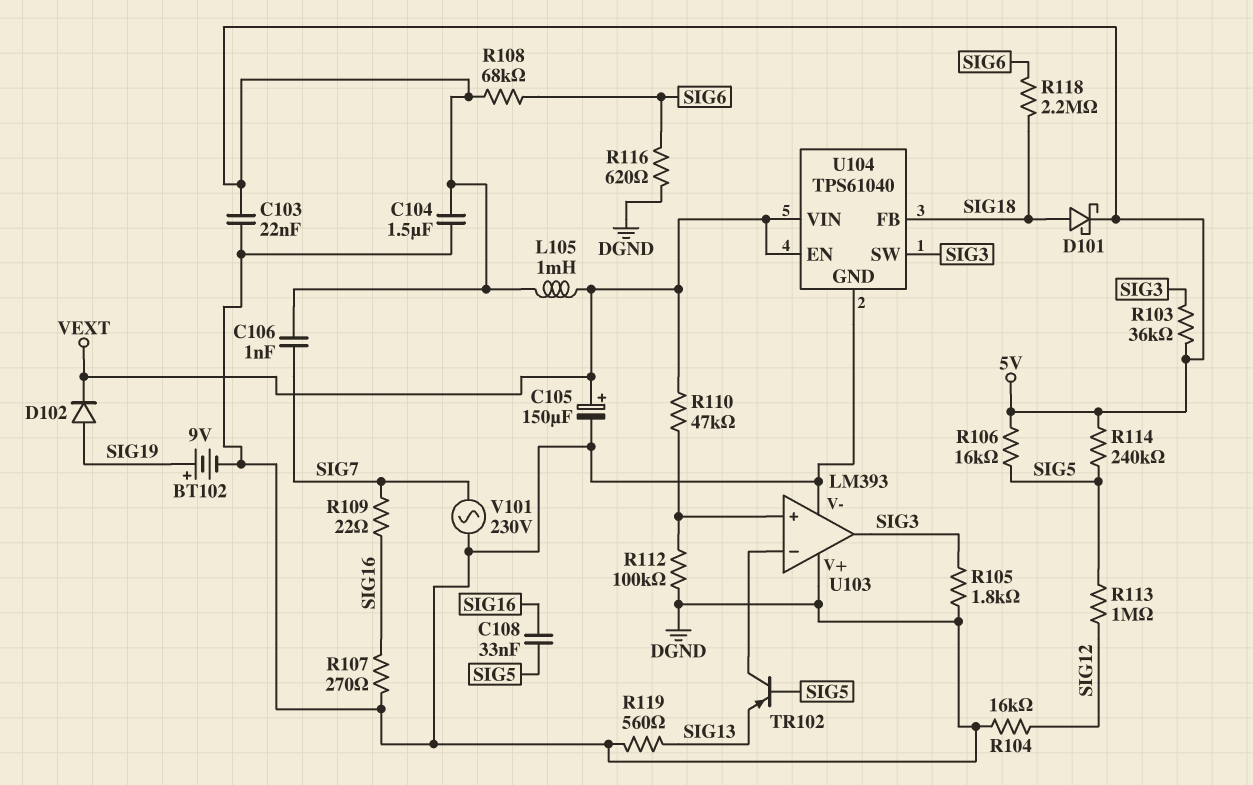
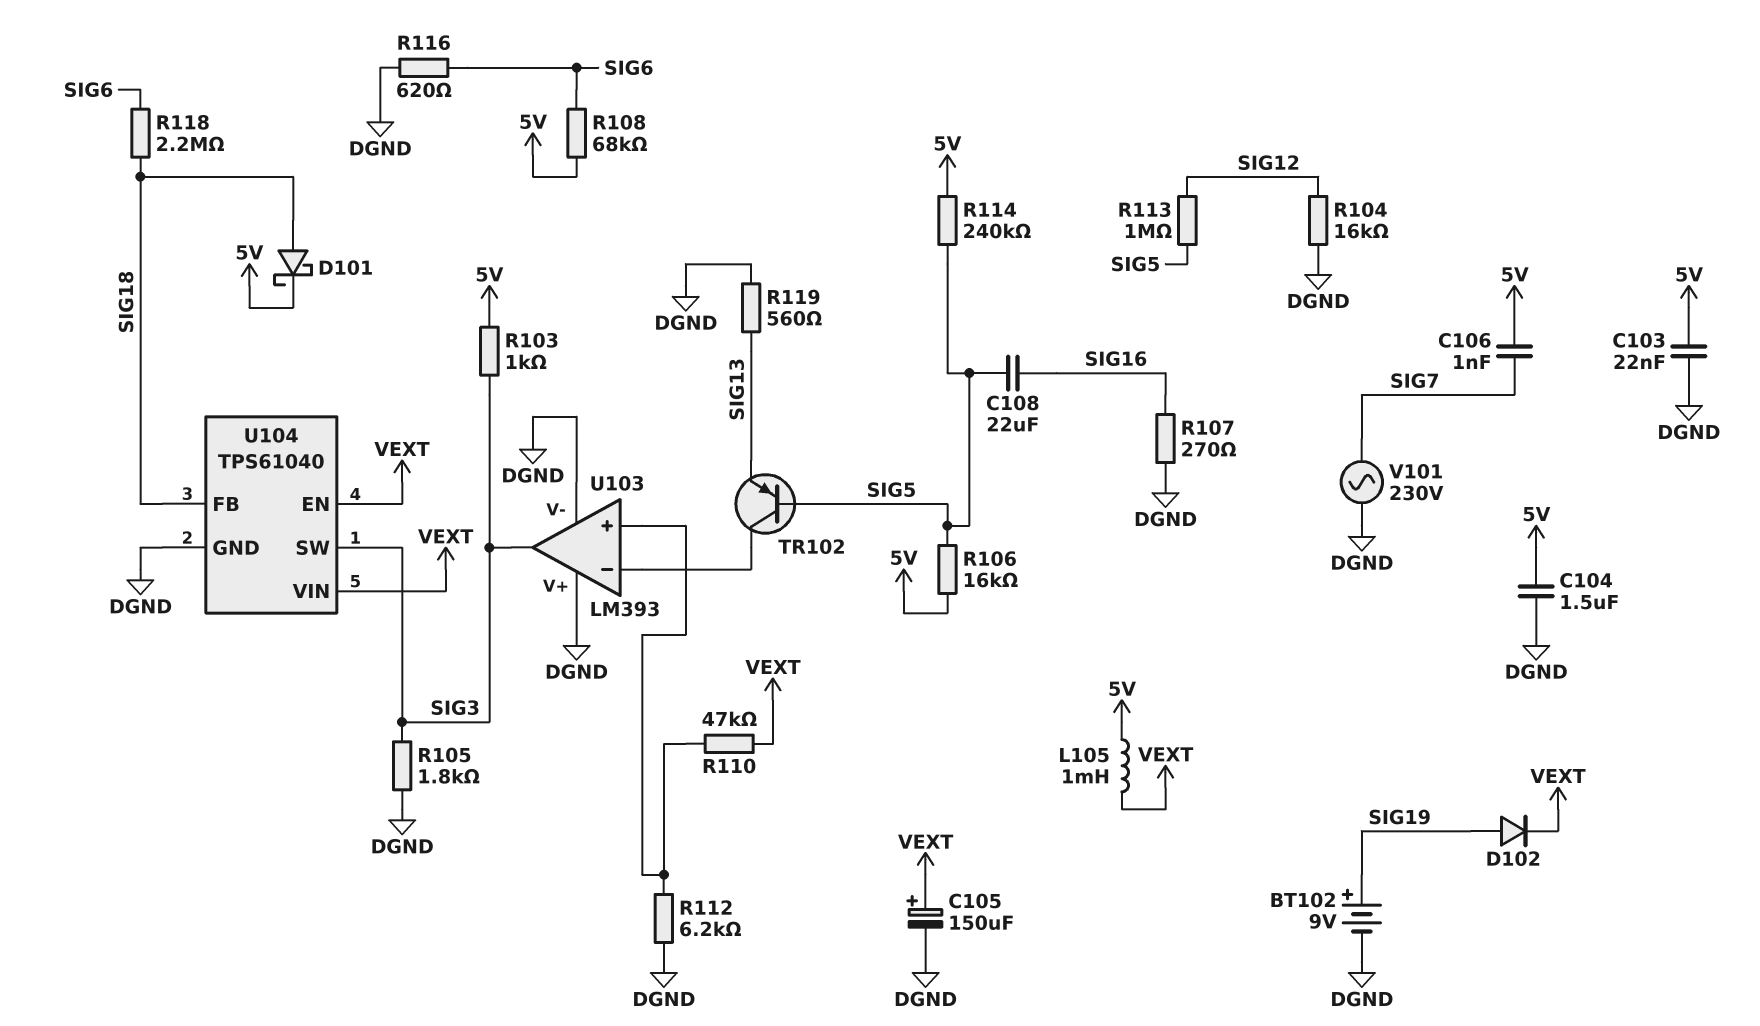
C108: 33nF (SIG5, SIG16) -> 22uF (SIG5, SIG16)
R103: 36k (5V, SIG3) -> 1k (5V, SIG3)
R109: 22 (SIG7, SIG16) -> none
R112: 100k (DGND, U103/in+) -> 6.2k (DGND, U103/in+)

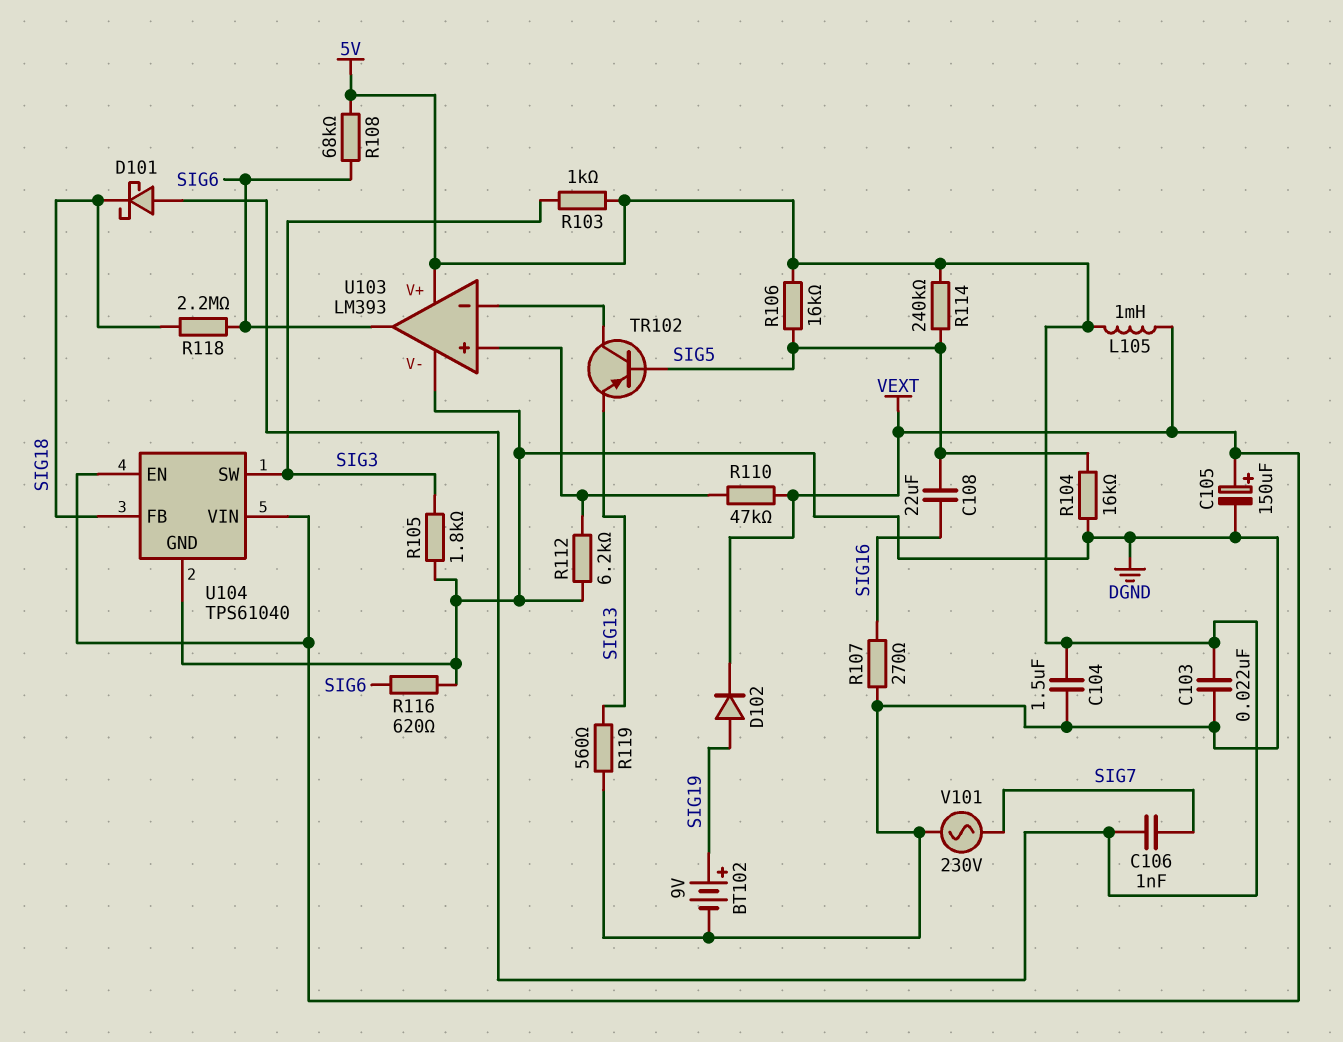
D101: schottky (A SIG18, K 5V) -> schottky (A 5V, K SIG18)
R104: 16k (DGND, SIG12) -> 16k (DGND, SIG5)
R113: 1M (SIG5, SIG12) -> none
U103 pin V+: DGND -> 5V
U103 pin out: SIG3 -> SIG6

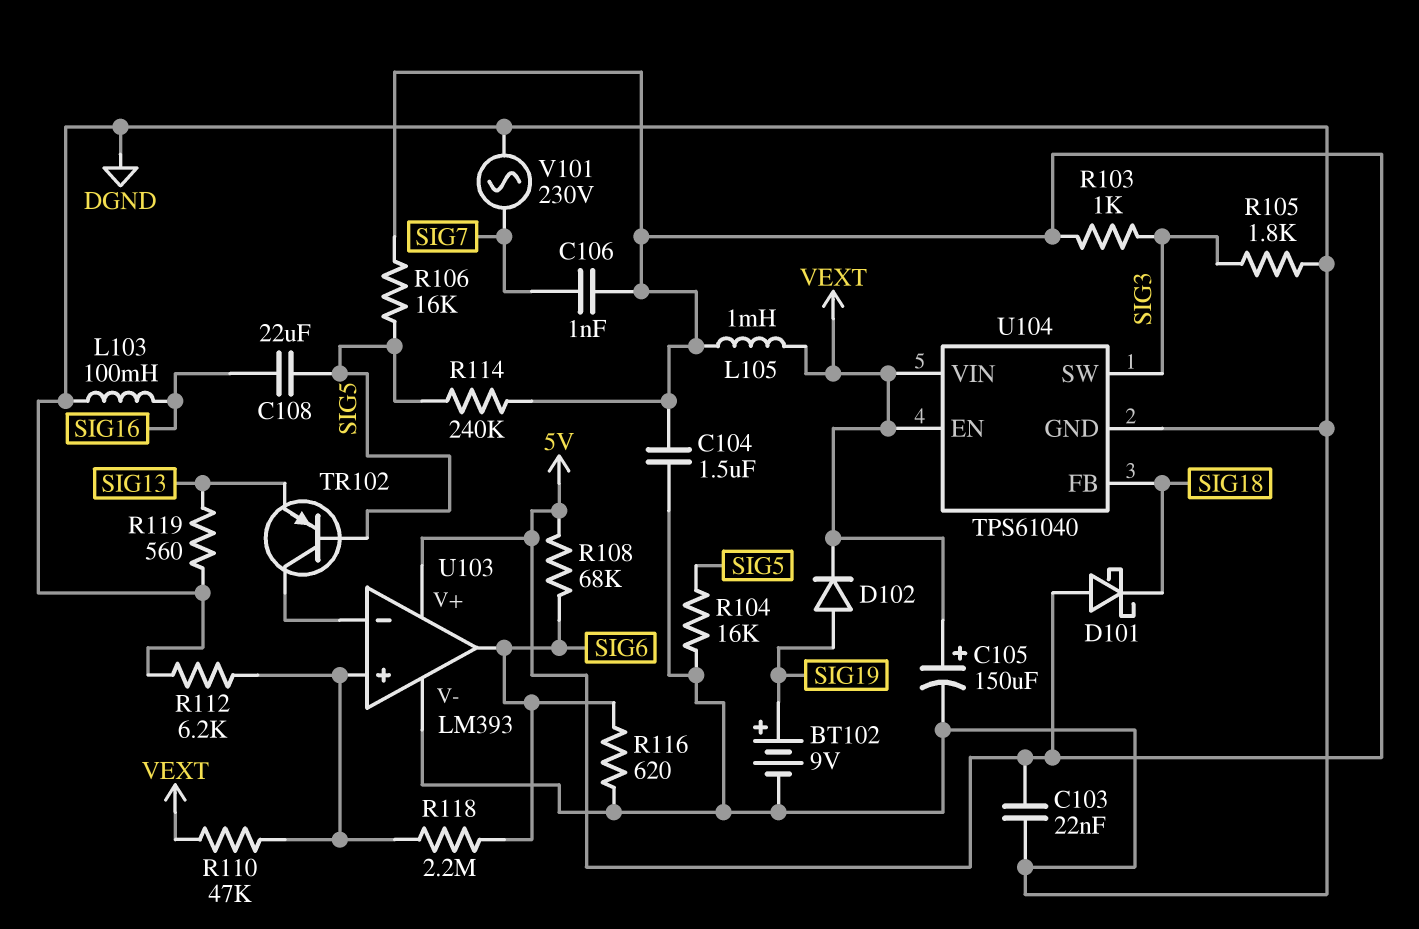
L103: none -> 100mH (DGND, SIG16)
R107: 270 (DGND, SIG16) -> none
R118: 2.2M (SIG6, SIG18) -> 2.2M (SIG6, U103/in+)

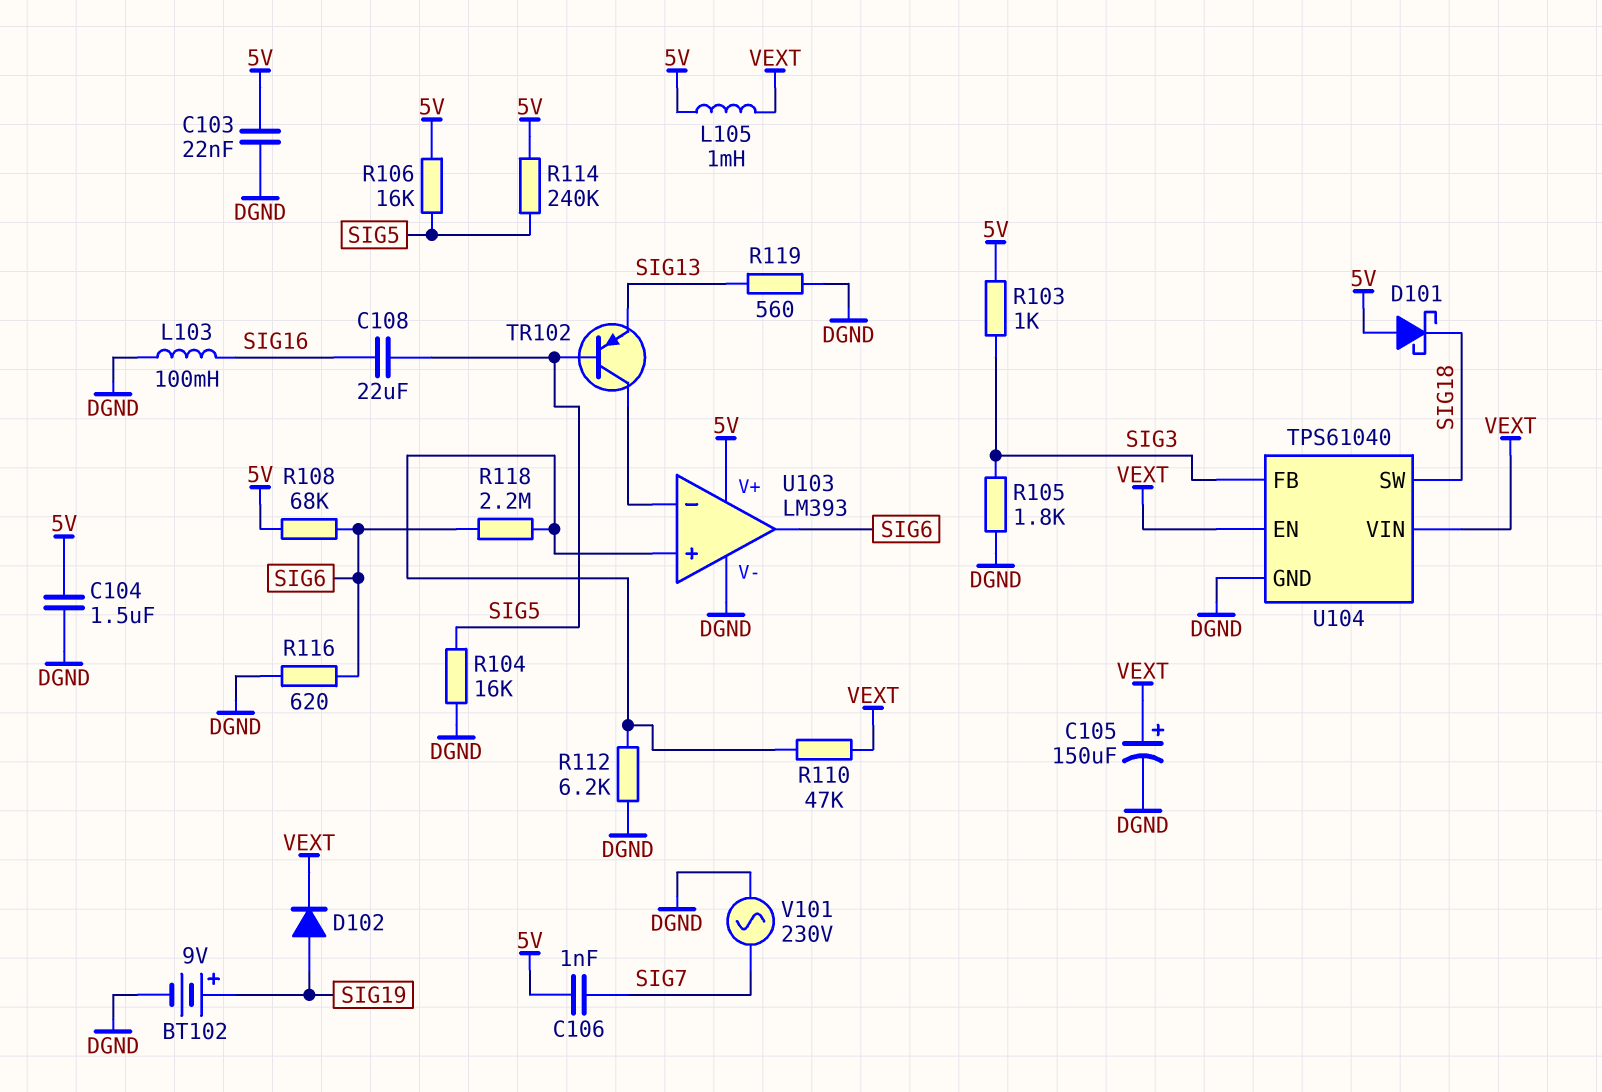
U104 pin FB: SIG18 -> SIG3
U104 pin SW: SIG3 -> SIG18

